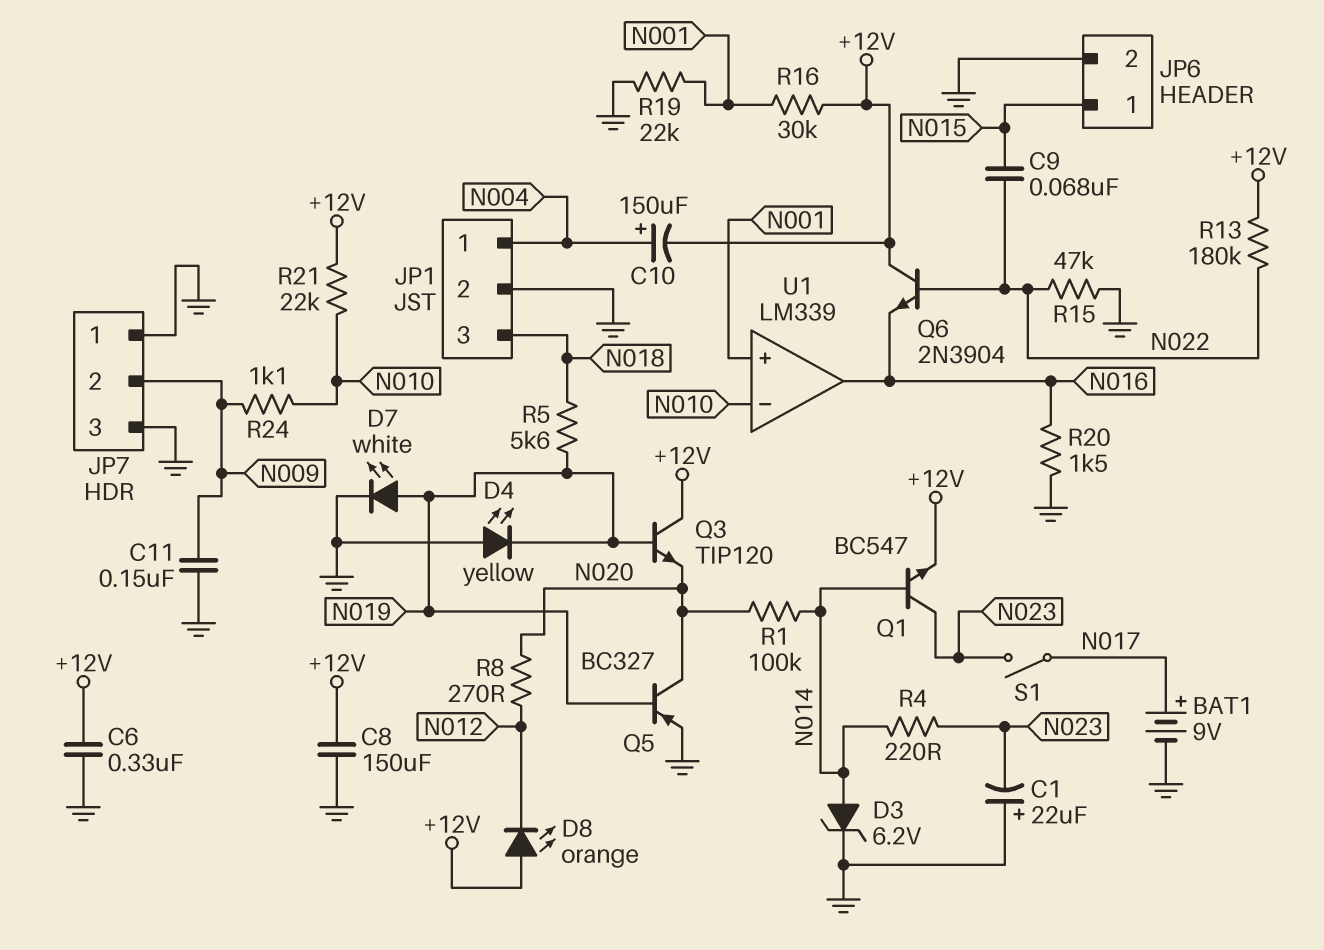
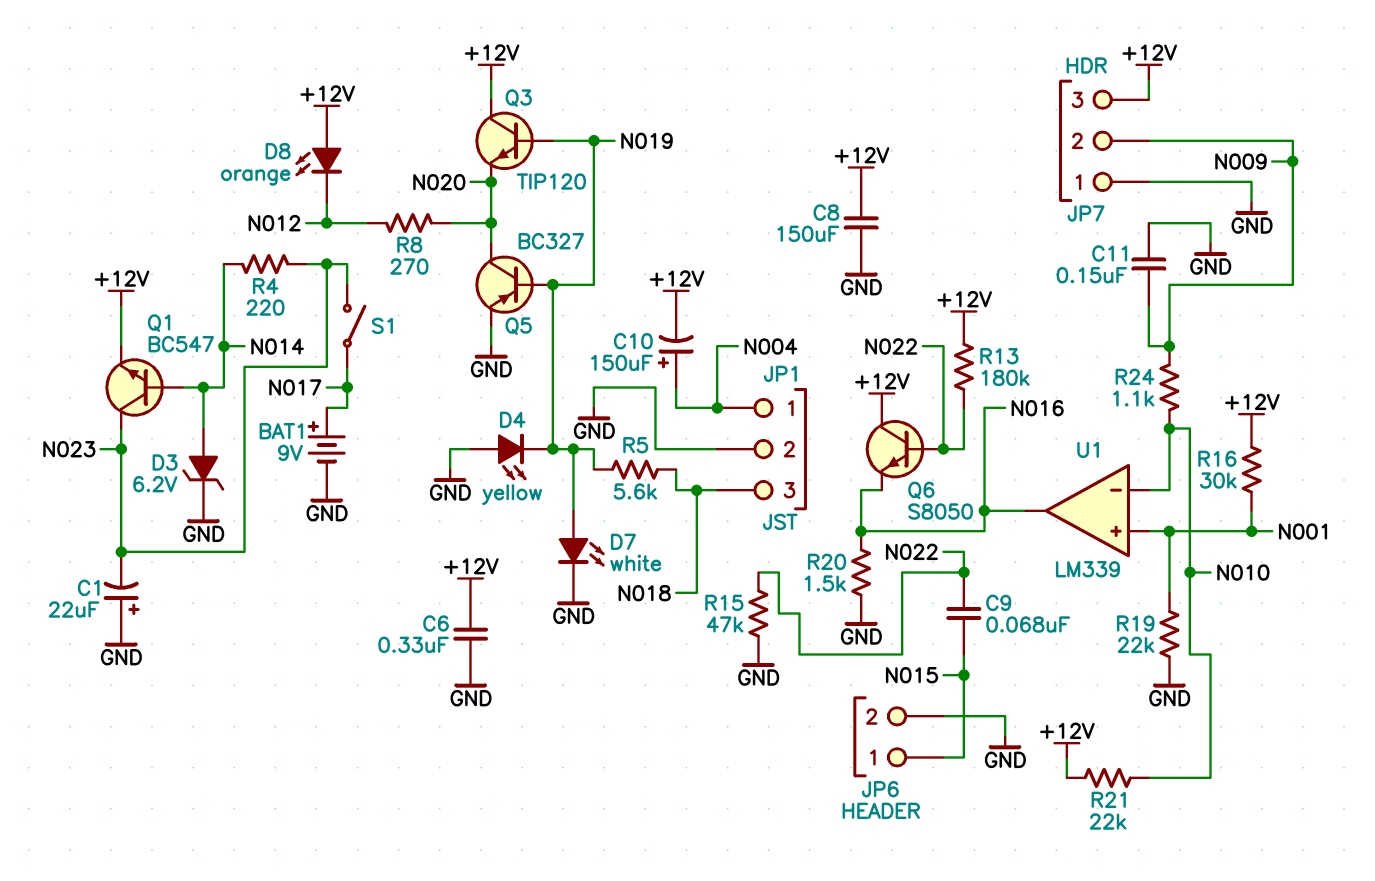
JP7 pin 3: GND -> +12V
Q6: NPN 2N3904 (B N022, C +12V, E N016) -> NPN S8050 (B N022, C +12V, E N016)
R1: 100k (N014, N020) -> none

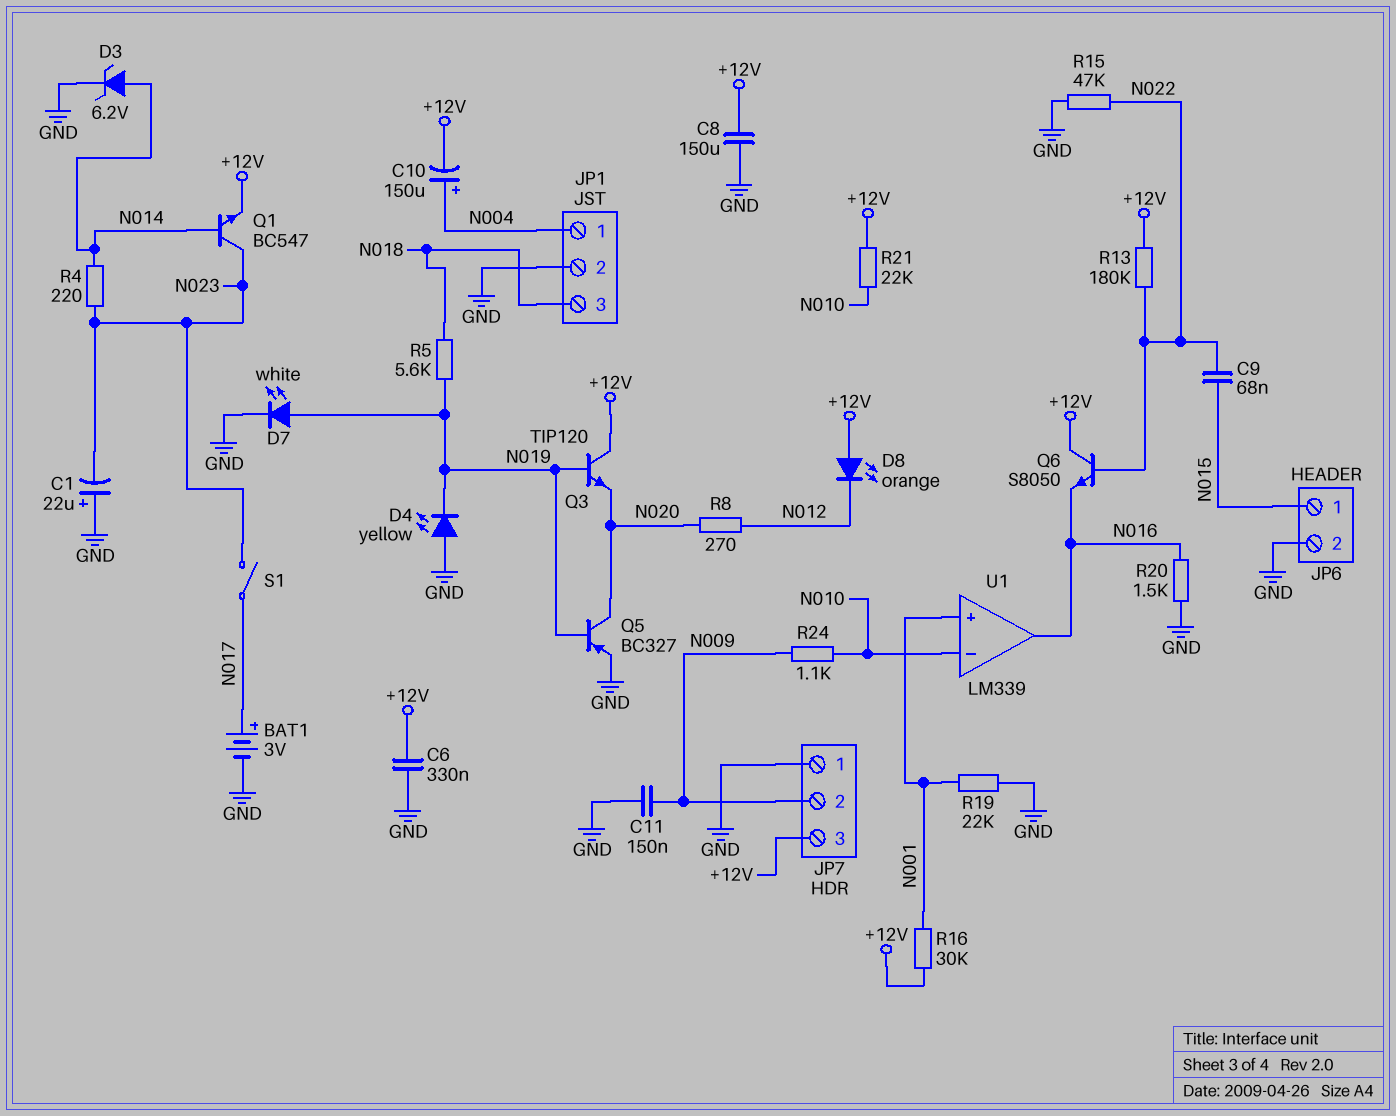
BAT1: 9V (plus N017, minus GND) -> 3V (plus N017, minus GND)

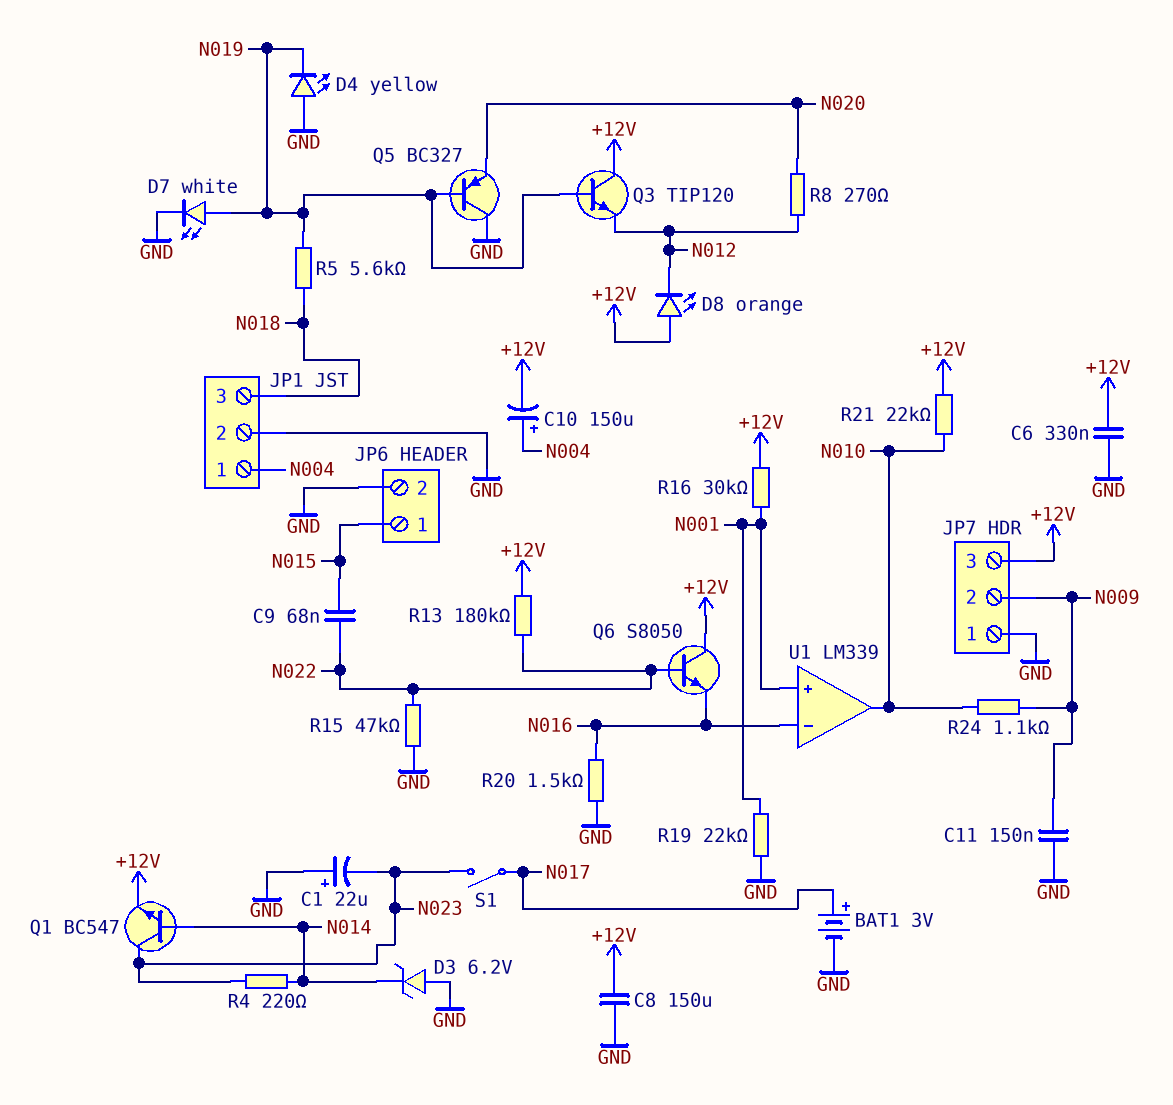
D3: zener 6.2V (A N014, K GND) -> zener 6.2V (A GND, K N014)
Q3: NPN TIP120 (B N019, C +12V, E N020) -> NPN TIP120 (B N019, C +12V, E N012)
Q5: PNP BC327 (B N019, C N020, E GND) -> PNP BC327 (B N019, C GND, E N020)
U1 pin in-: N010 -> N016
U1 pin out: N016 -> N010

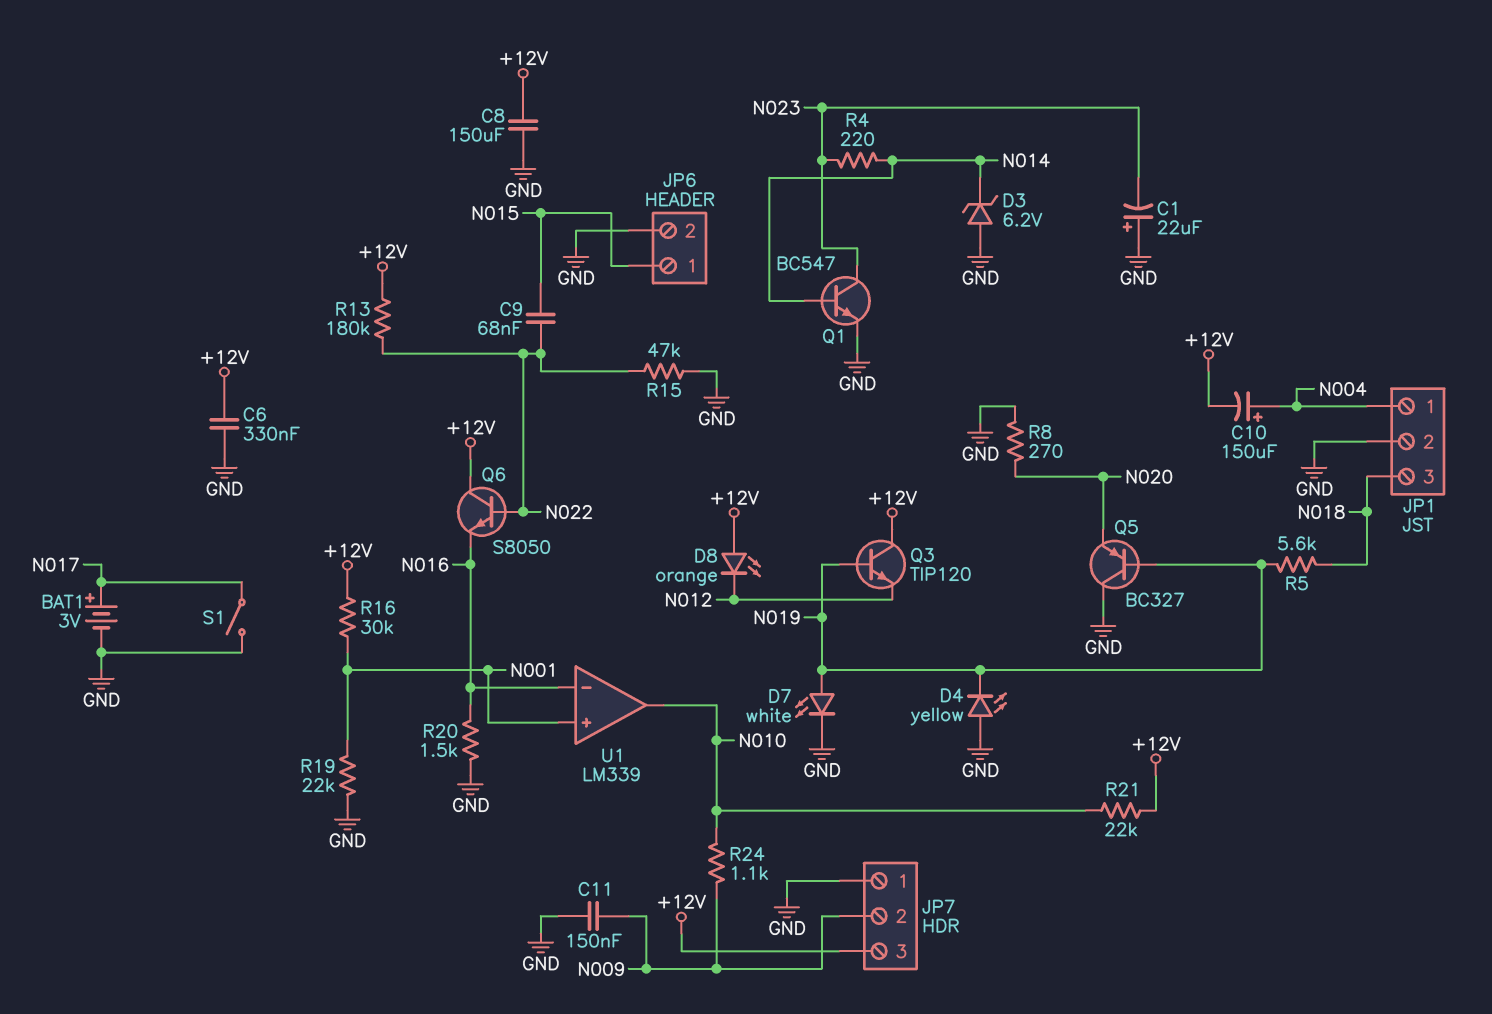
Q1: NPN BC547 (B N014, C N023, E +12V) -> NPN BC547 (B N014, C N023, E GND)
R8: 270 (N012, N020) -> 270 (GND, N020)
S1: switch (N017, N023) -> switch (GND, N017)

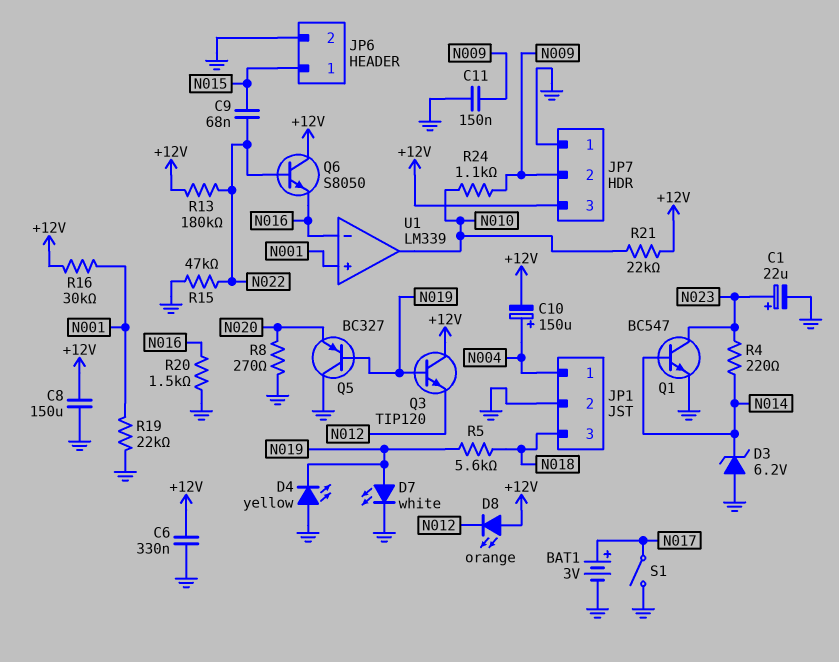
C1: 22uF (plus GND, minus N023) -> 22uF (plus N023, minus GND)

